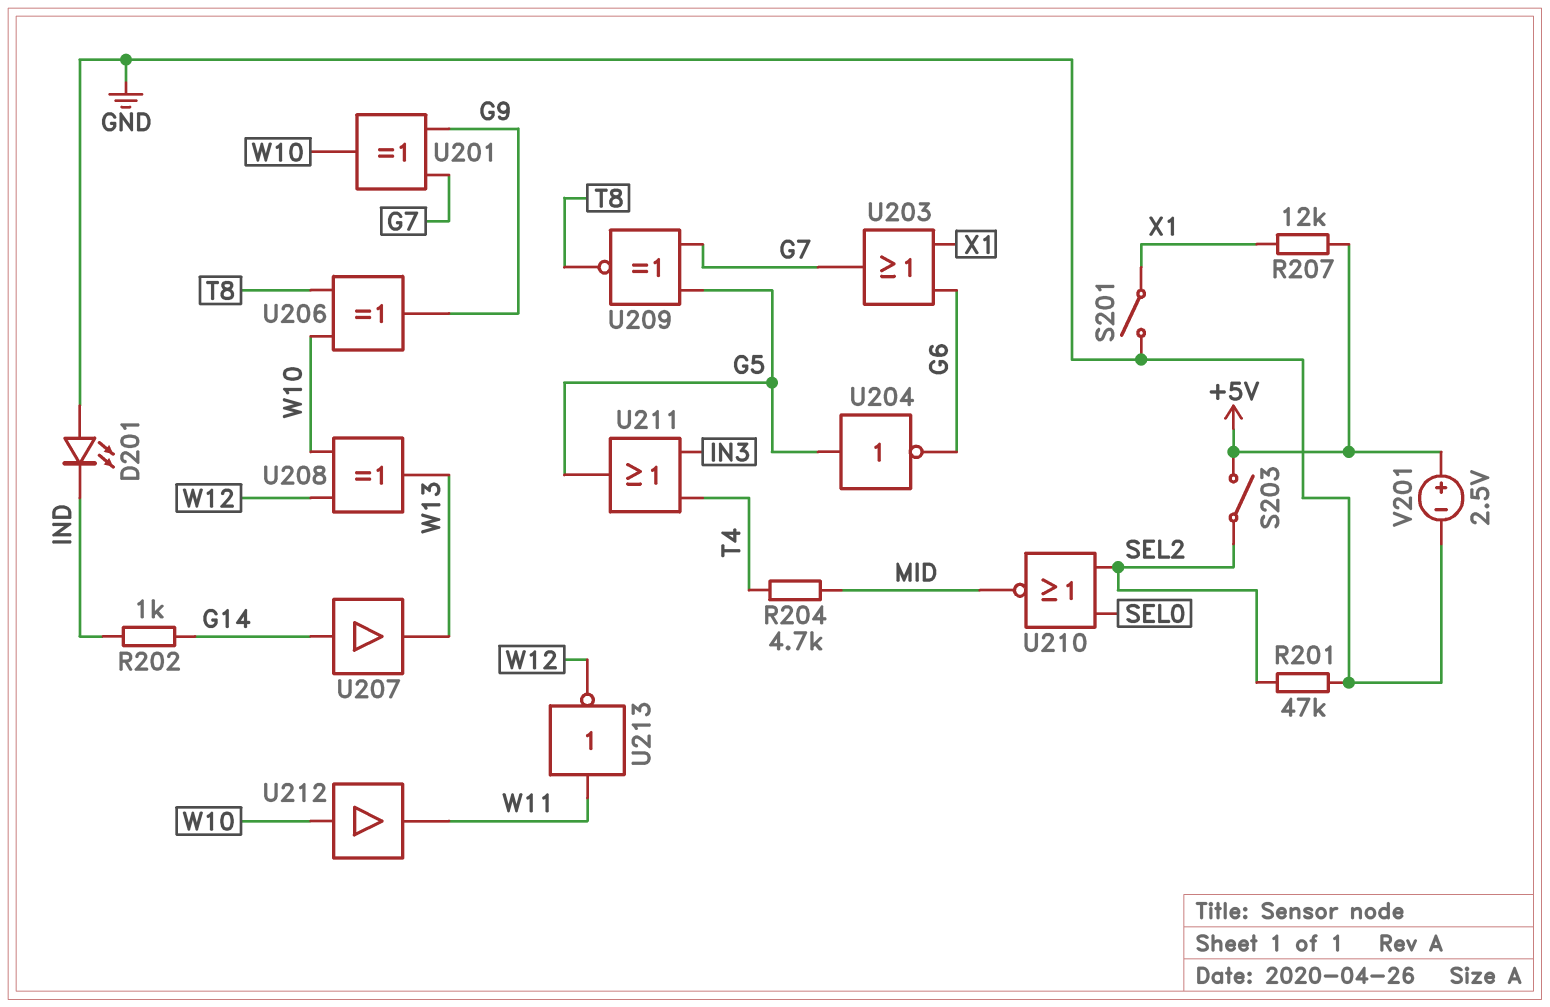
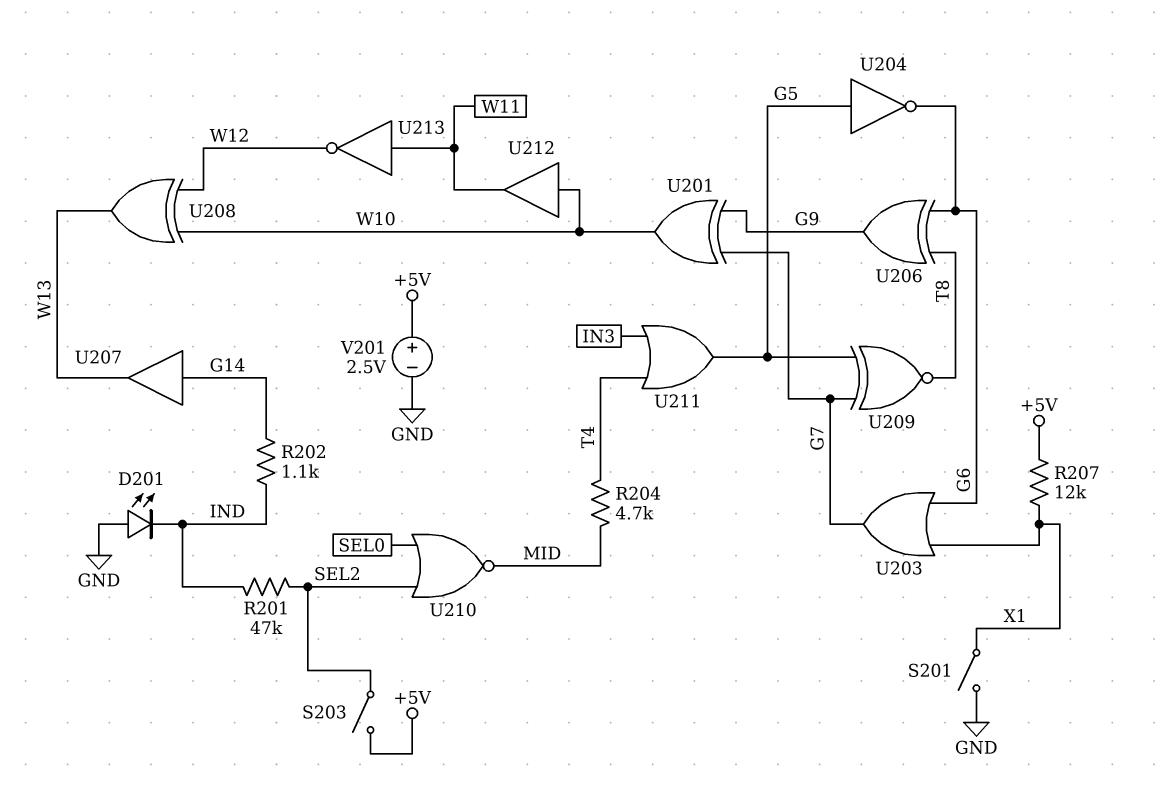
R201: 47k (GND, SEL2) -> 47k (IND, SEL2)
R202: 1k (G14, IND) -> 1.1k (G14, IND)
U206: XOR (in T8, in W10, out G9) -> XOR (in G6, in T8, out G9)

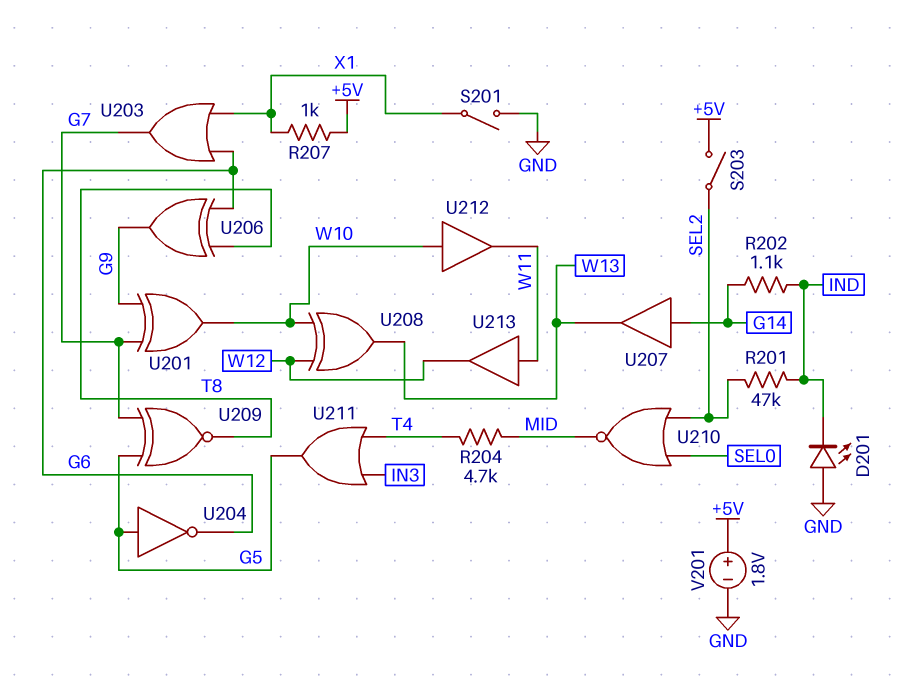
R207: 12k (+5V, X1) -> 1k (+5V, X1)
U213: NOT (in W11, out W12) -> buffer (in W11, out W12)
V201: 2.5V (plus +5V, minus GND) -> 1.8V (plus +5V, minus GND)

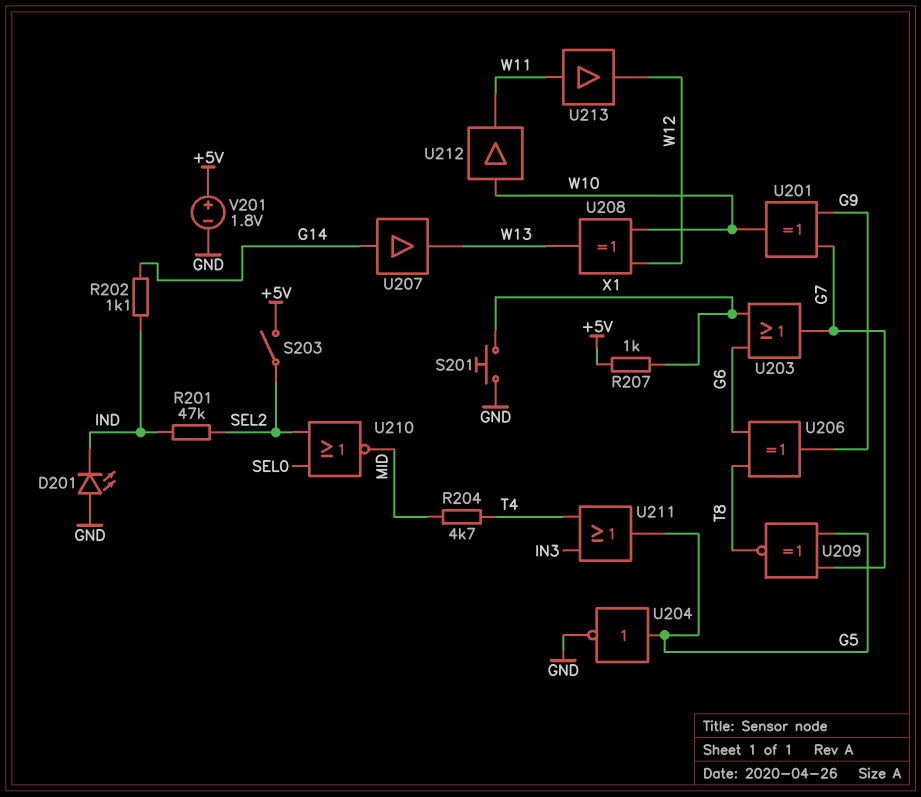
S201: switch (GND, X1) -> button (GND, X1)
U204: NOT (in G5, out G6) -> NOT (in G5, out GND)

